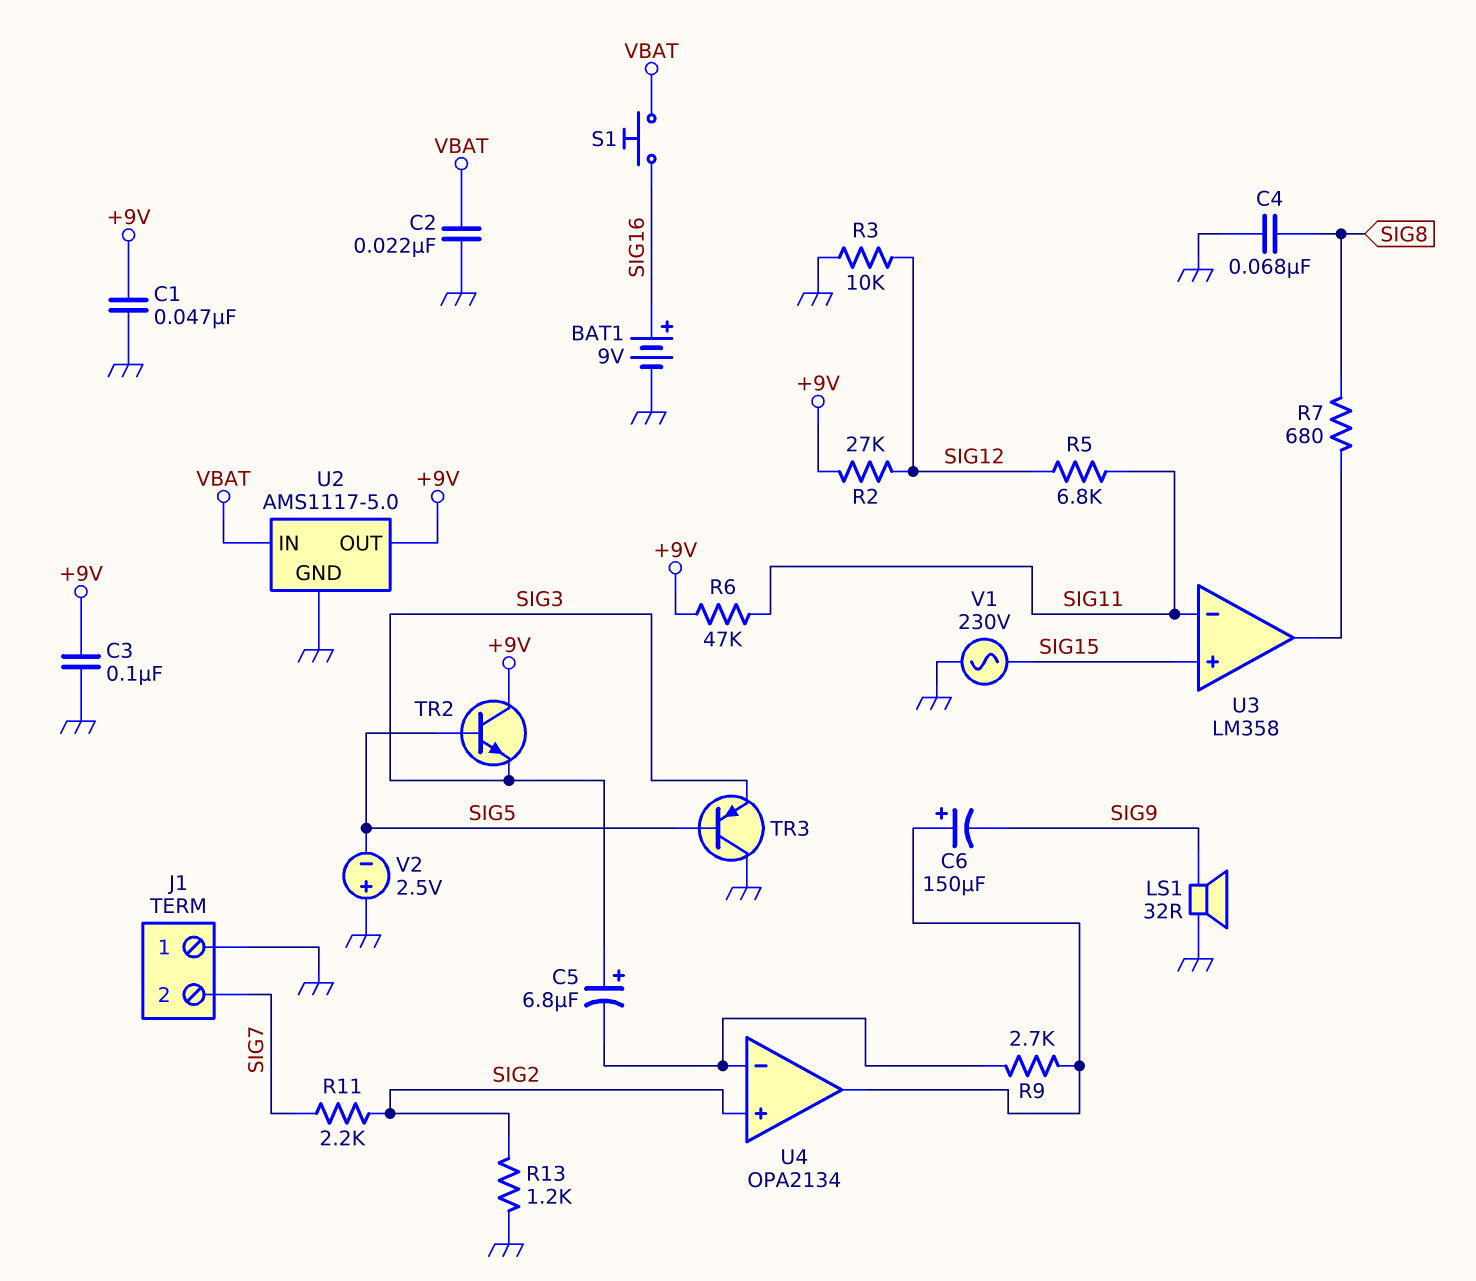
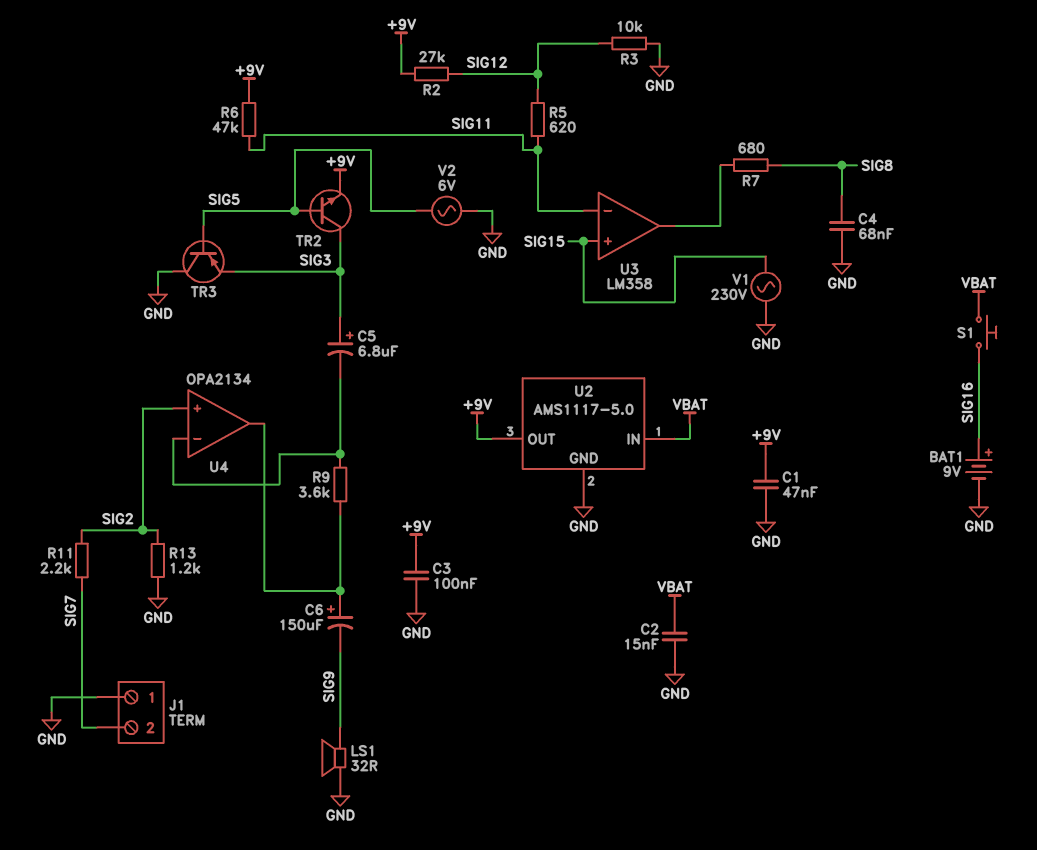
C2: 22nF (GND, VBAT) -> 15nF (GND, VBAT)
R5: 6.8k (SIG11, SIG12) -> 620 (SIG11, SIG12)
R9: 2.7k (U4/in-, U4/out) -> 3.6k (U4/in-, U4/out)
TR2: NPN (B SIG5, C +9V, E SIG3) -> NPN (B SIG5, C SIG3, E +9V)
V2: 2.5V (plus GND, minus SIG5) -> AC 6V (GND, SIG5)

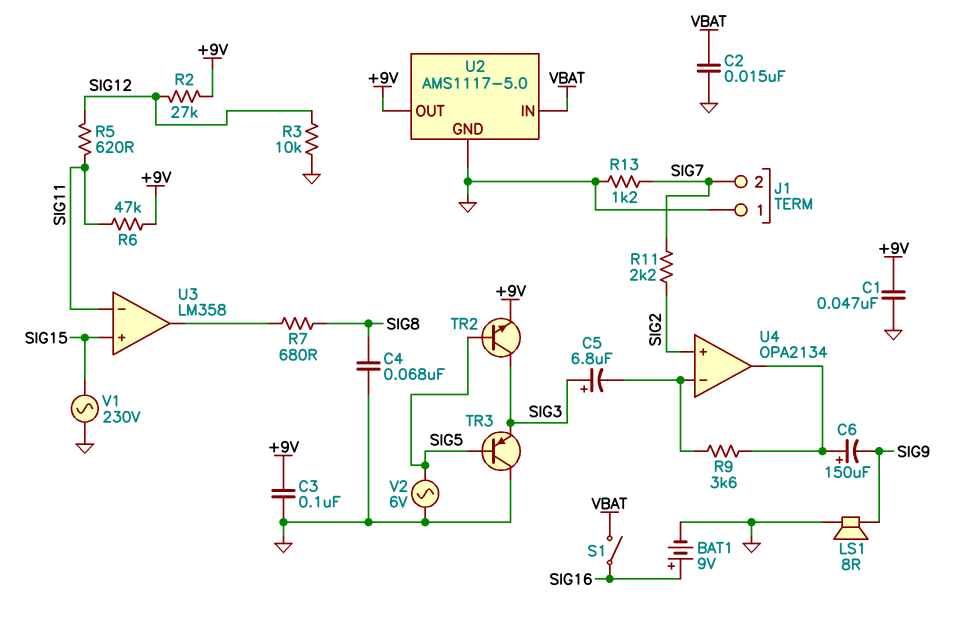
LS1: speaker 32R (GND, SIG9) -> speaker 8R (GND, SIG9)
R13: 1.2k (GND, SIG2) -> 1.2k (GND, SIG7)
S1: button (SIG16, VBAT) -> switch (SIG16, VBAT)

